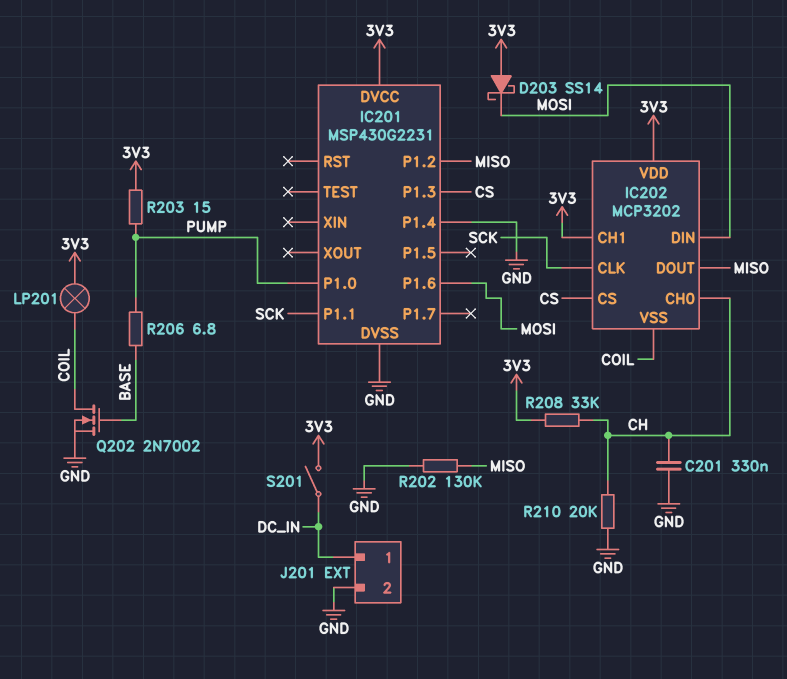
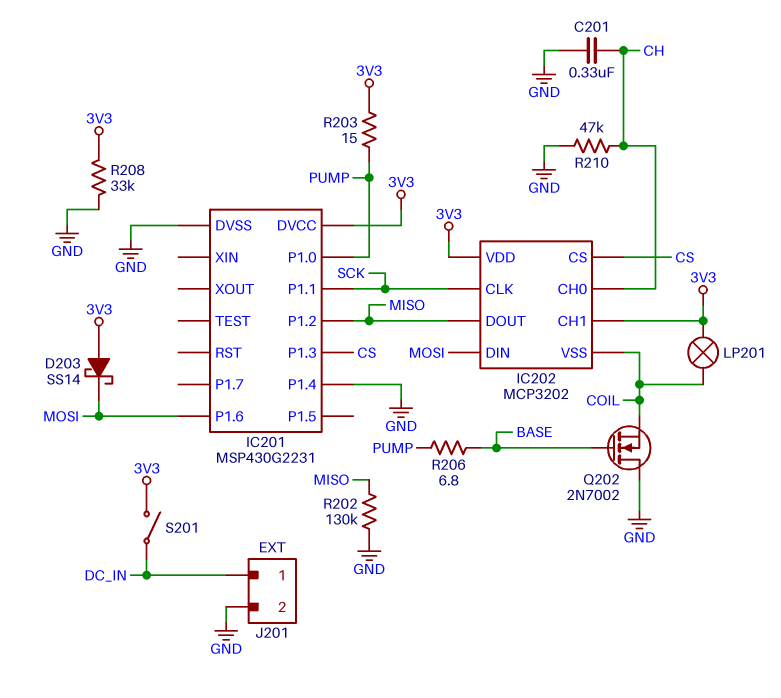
Q202: NMOS 2N7002 (G BASE, D COIL, S GND) -> NMOS 2N7002 (G BASE, D GND, S COIL)
R208: 33k (3V3, CH) -> 33k (3V3, GND)
R210: 20k (CH, GND) -> 47k (CH, GND)

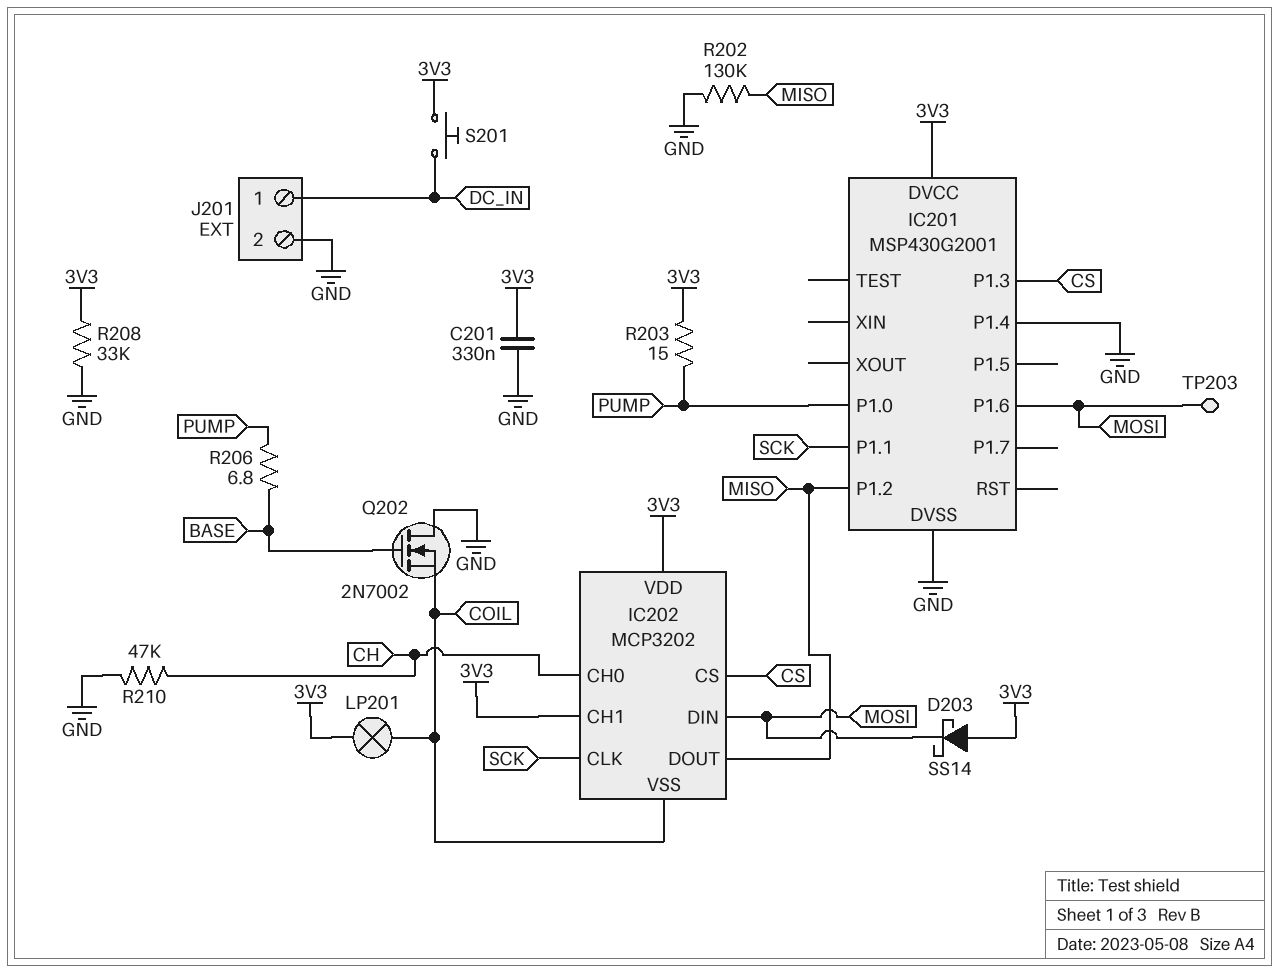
C201: 330nF (CH, GND) -> 330nF (3V3, GND)
IC201: MSP430G2231 -> MSP430G2001
S201: switch (3V3, DC_IN) -> button (3V3, DC_IN)
TP203: none -> test point (MOSI)

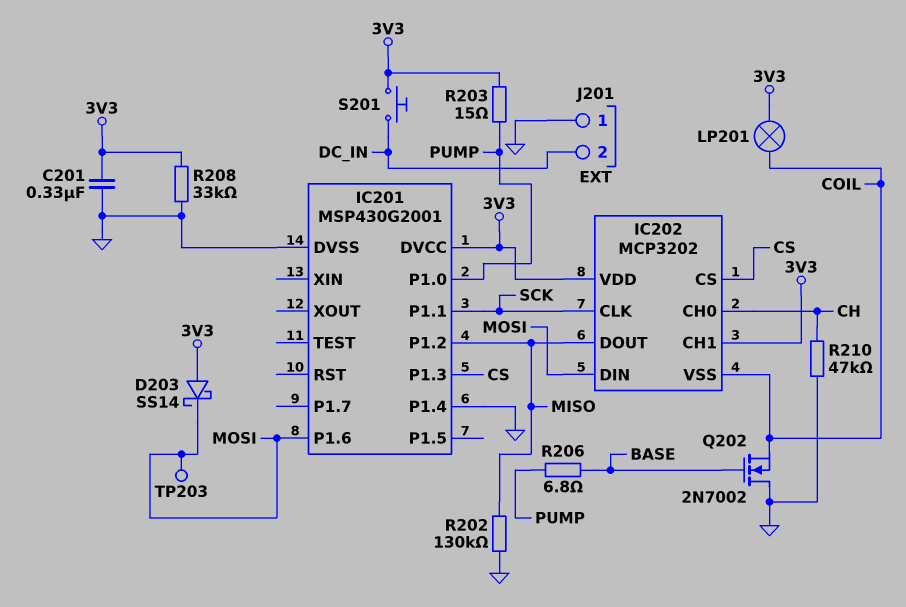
J201 pin 1: DC_IN -> GND
J201 pin 2: GND -> DC_IN

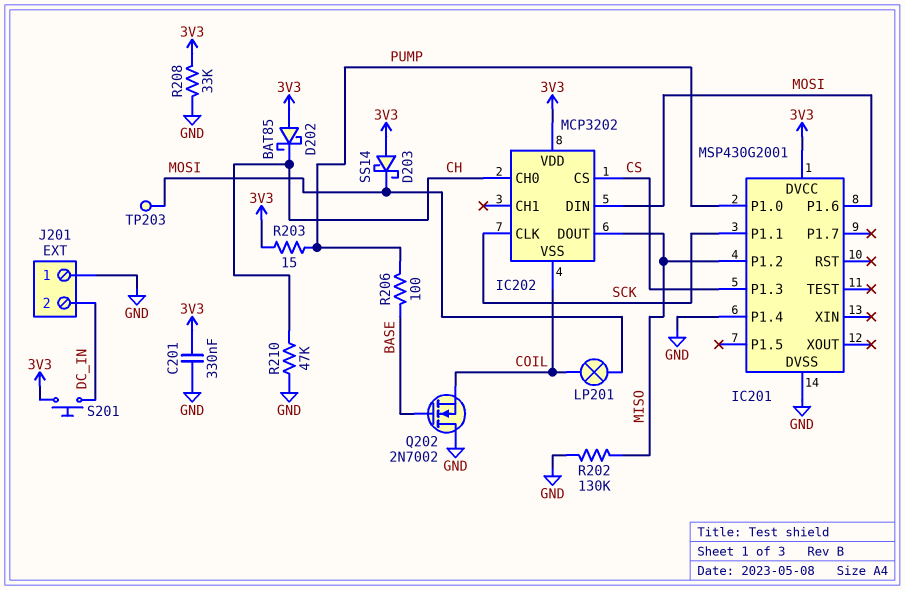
D202: none -> schottky BAT85 (A 3V3, K CH)
IC202 pin CH1: 3V3 -> none
LP201: lamp (3V3, COIL) -> lamp (COIL, MOSI)
R206: 6.8 (BASE, PUMP) -> 100 (BASE, PUMP)

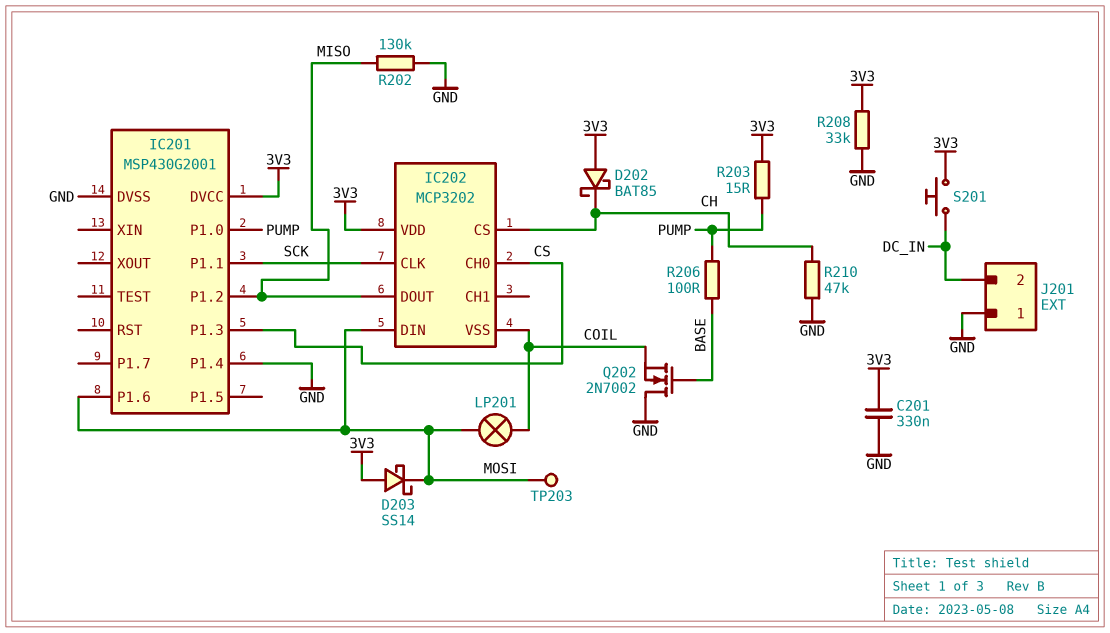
IC202 pin CH0: CH -> CS
IC202 pin CS: CS -> CH

